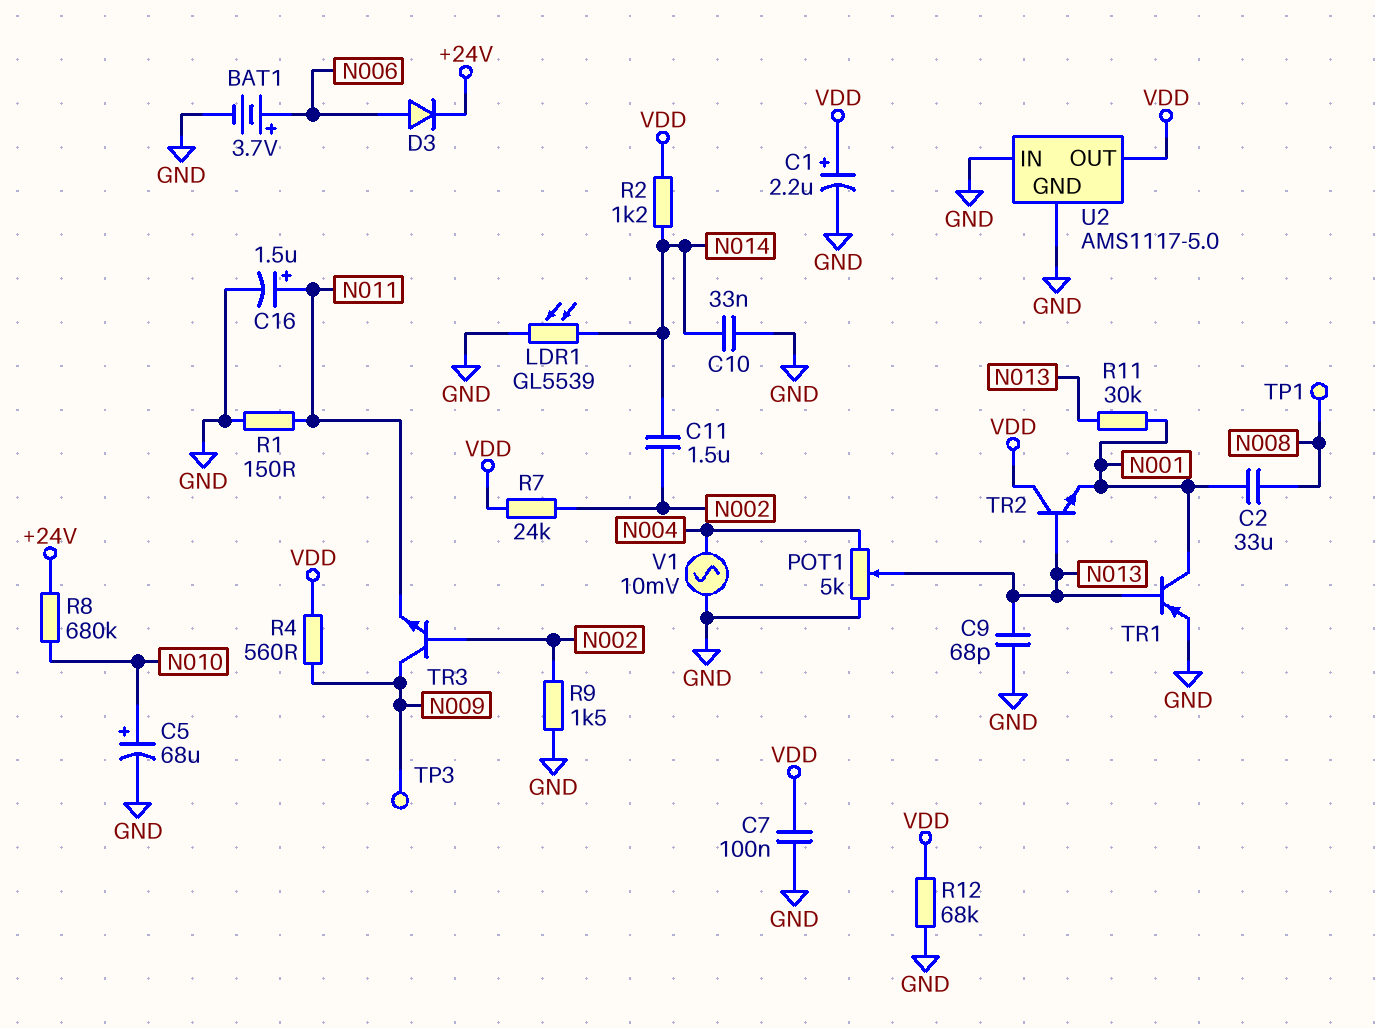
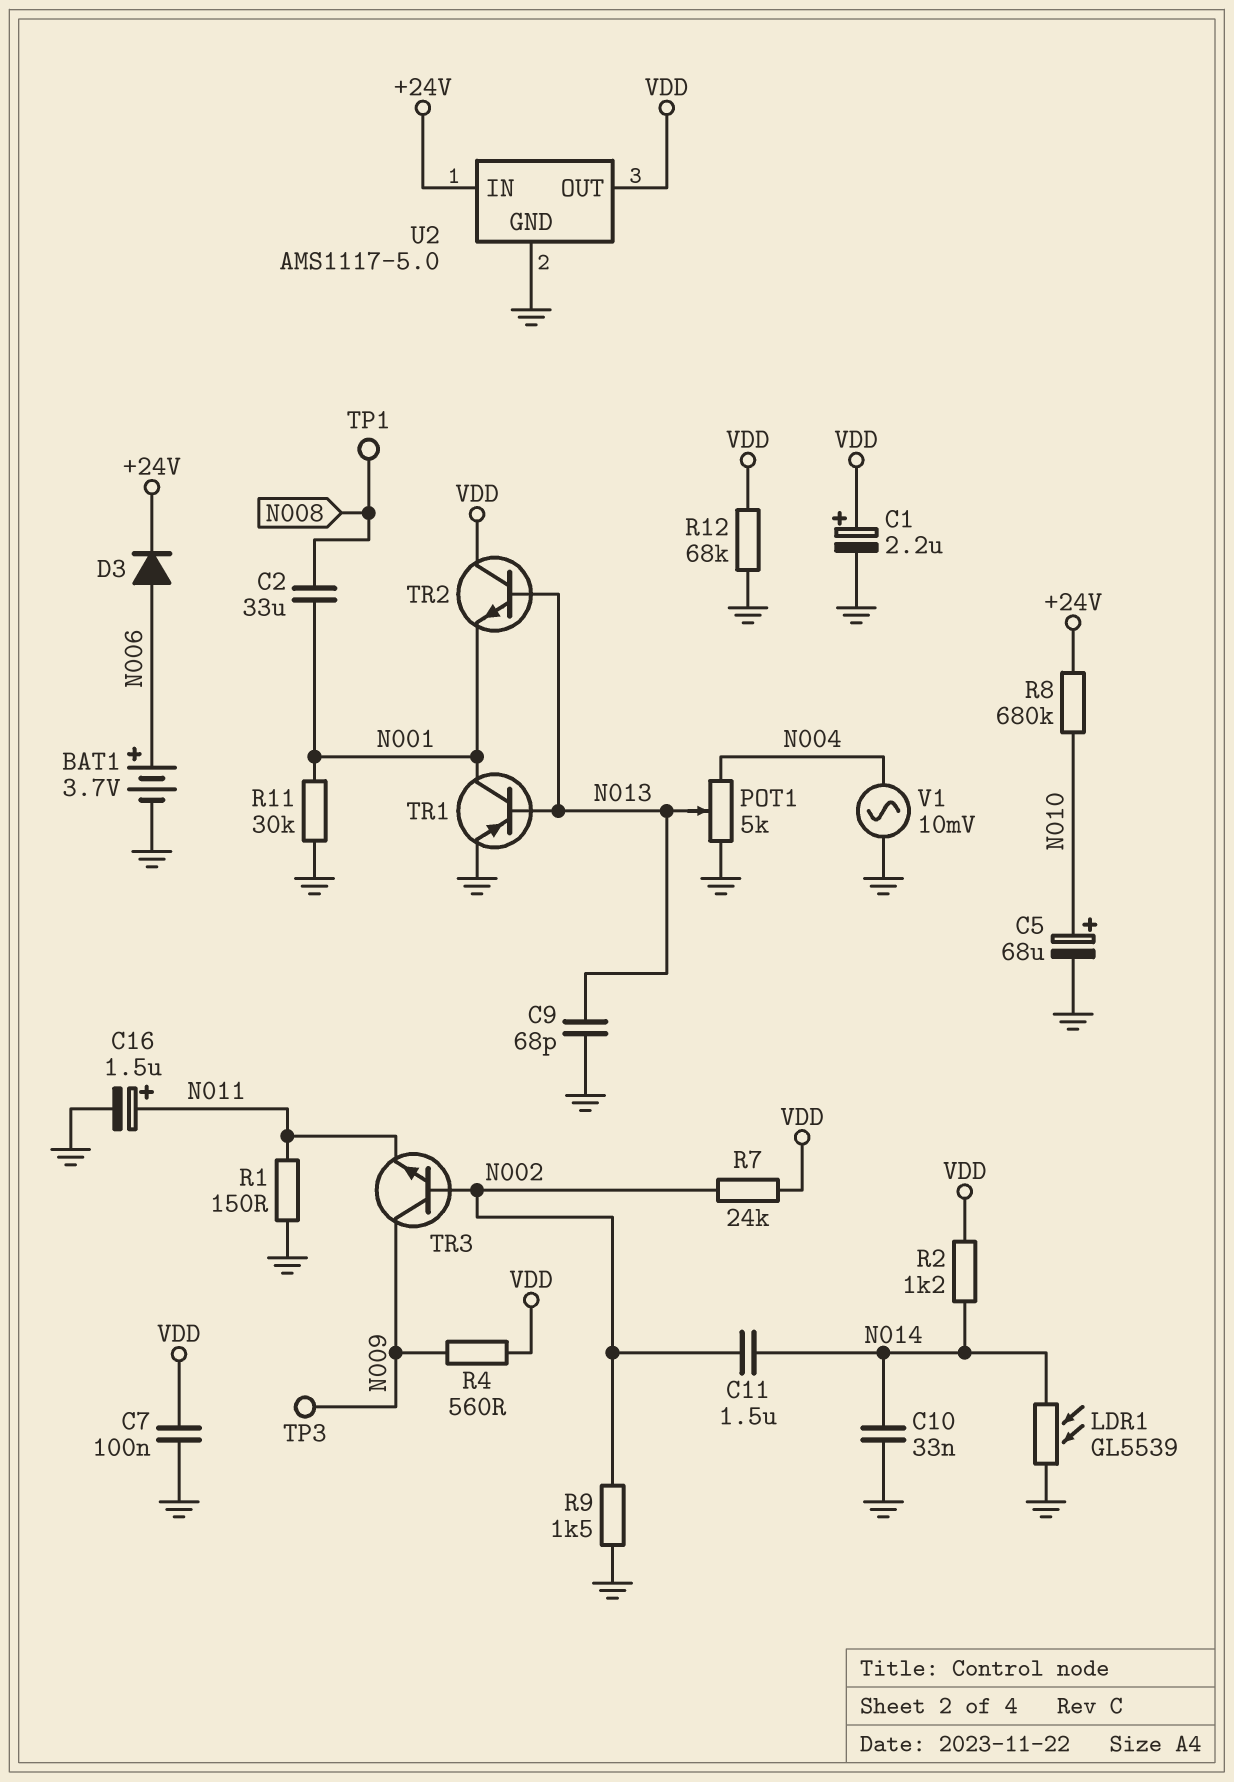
R11: 30k (N001, N013) -> 30k (GND, N001)
U2 pin IN: GND -> +24V

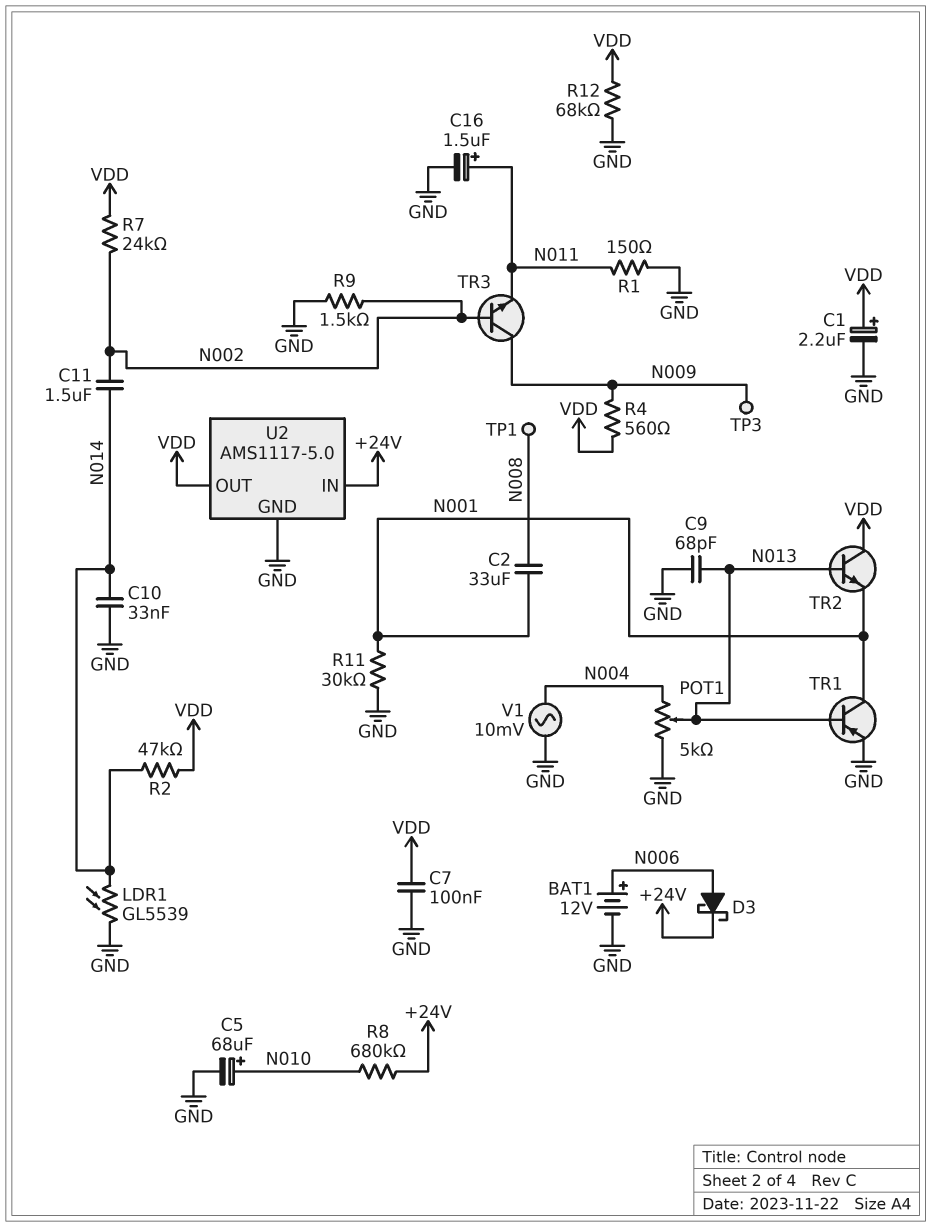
BAT1: 3.7V (plus N006, minus GND) -> 12V (plus N006, minus GND)
D3: diode (A N006, K +24V) -> schottky (A N006, K +24V)
R2: 1.2k (N014, VDD) -> 47k (N014, VDD)

